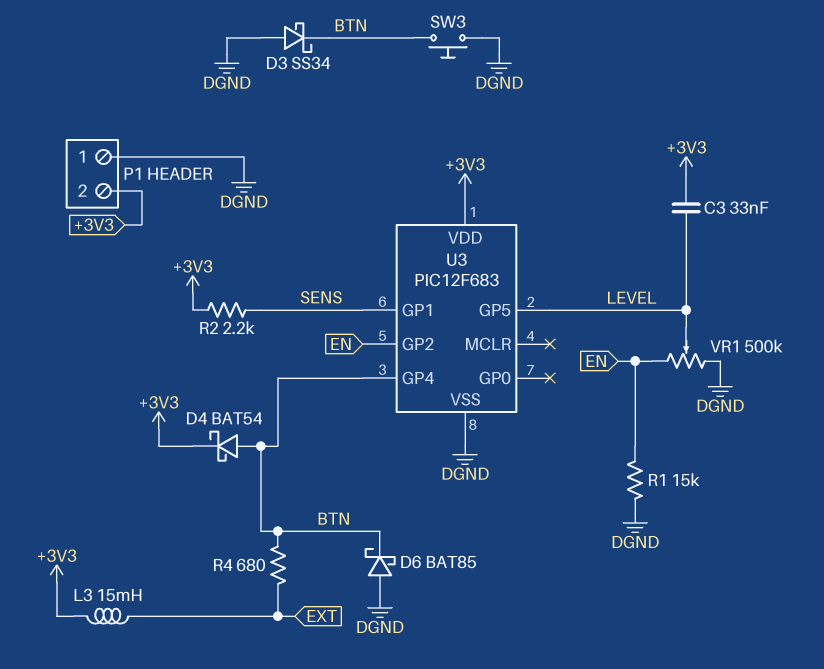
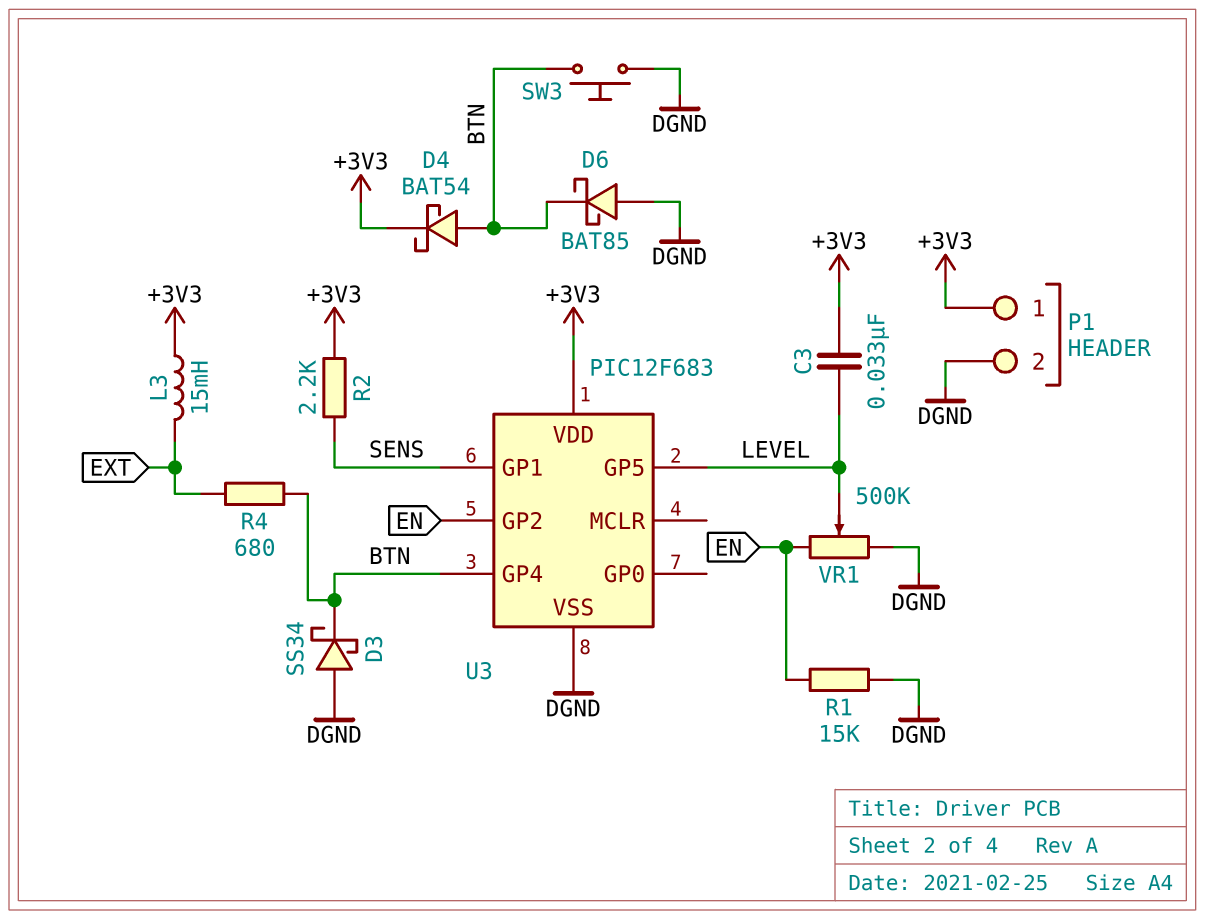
P1 pin 1: DGND -> +3V3
P1 pin 2: +3V3 -> DGND

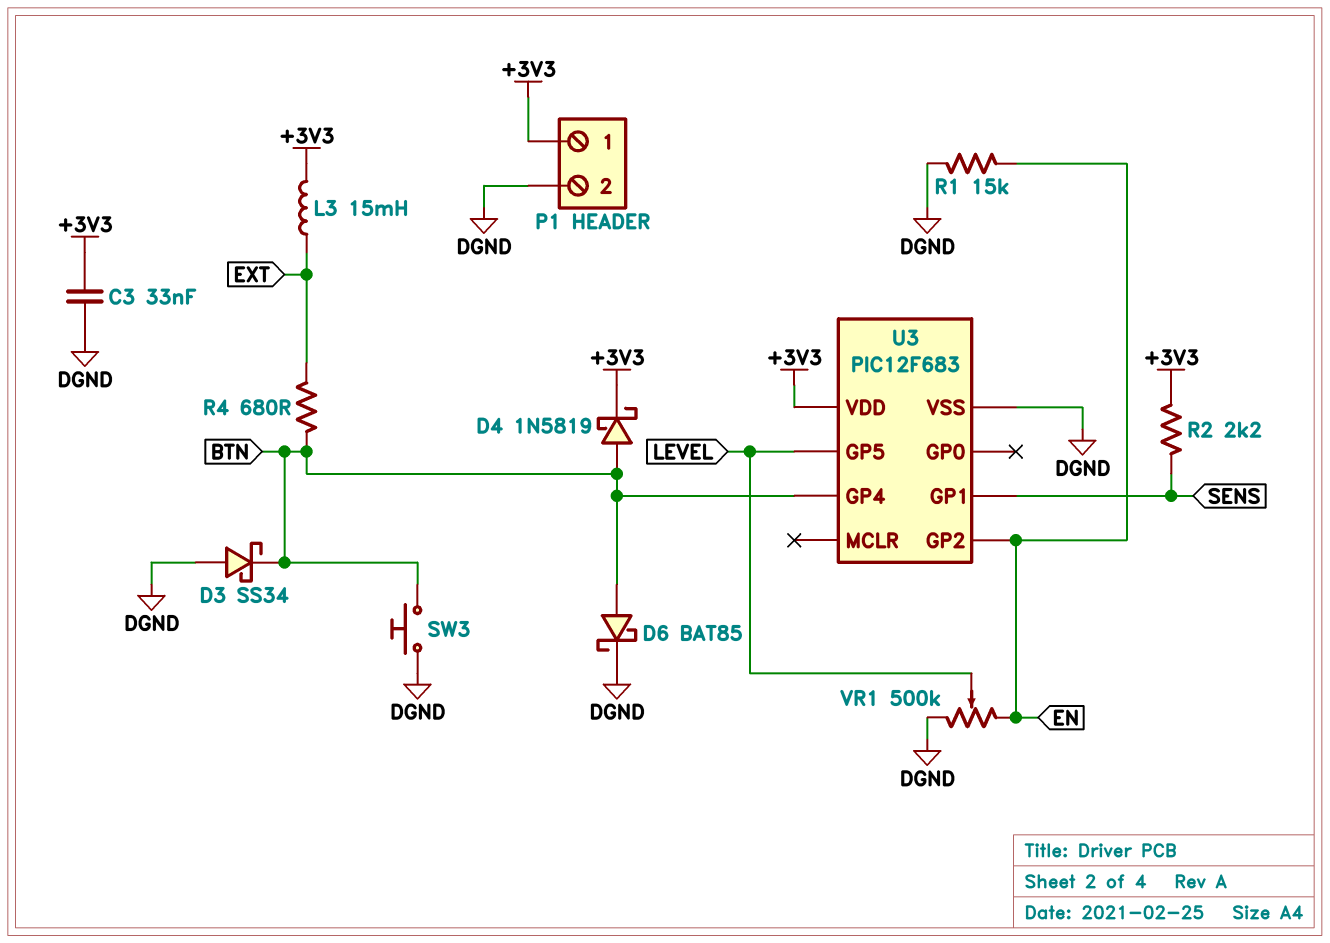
C3: 33nF (+3V3, LEVEL) -> 33nF (+3V3, DGND)
D4: schottky BAT54 (A BTN, K +3V3) -> schottky 1N5819 (A BTN, K +3V3)
D6: schottky BAT85 (A DGND, K BTN) -> schottky BAT85 (A BTN, K DGND)

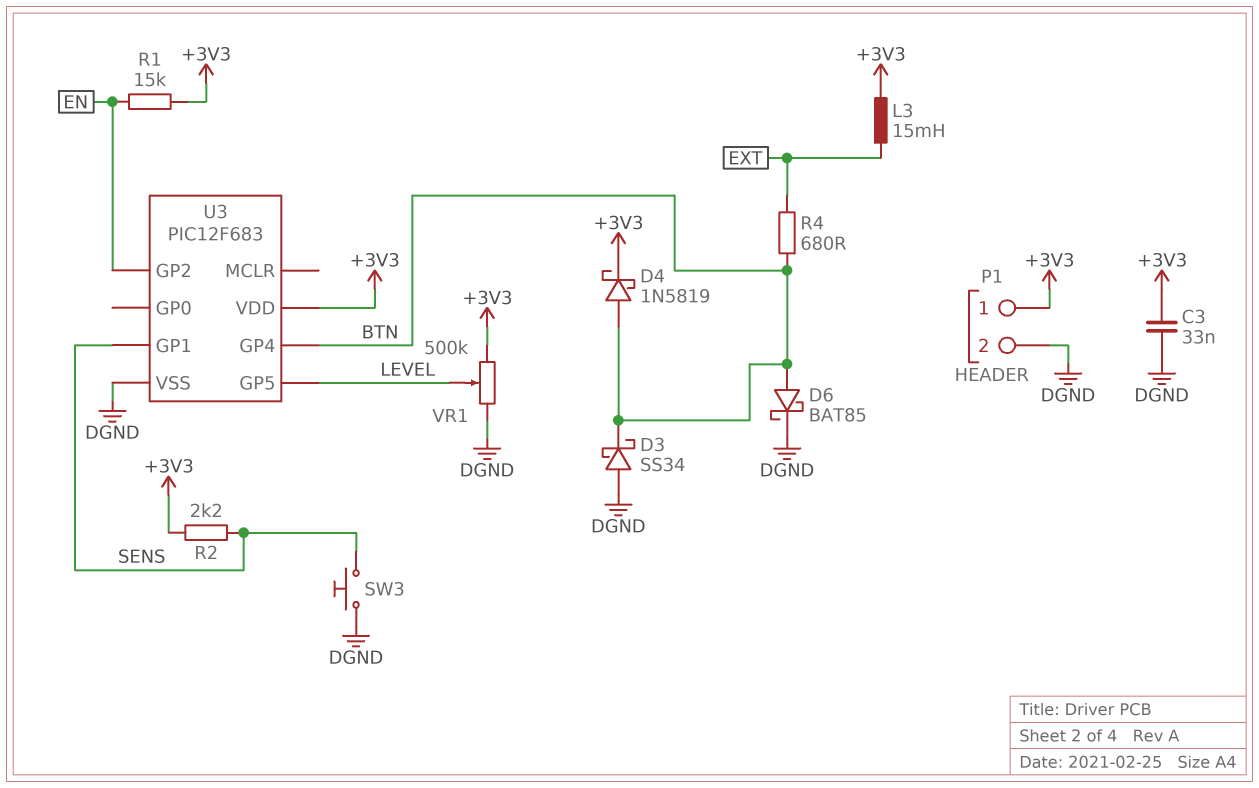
R1: 15k (DGND, EN) -> 15k (+3V3, EN)
SW3: button (BTN, DGND) -> button (DGND, SENS)
VR1: 500k (DGND, EN, wiper LEVEL) -> 500k (+3V3, DGND, wiper LEVEL)

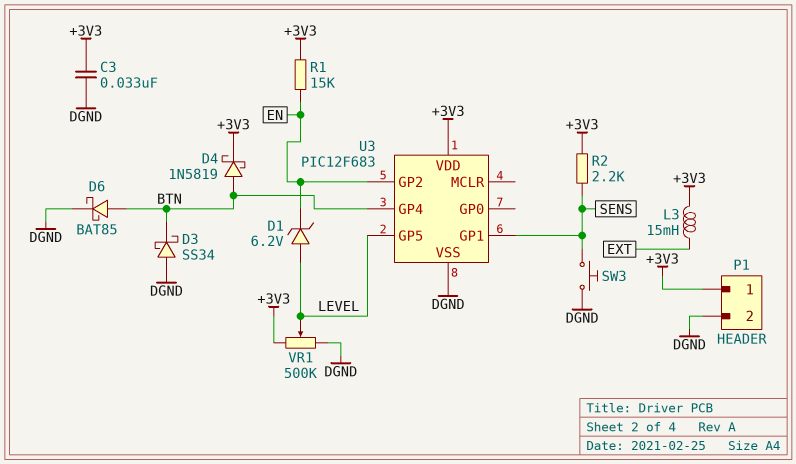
D1: none -> zener 6.2V (A LEVEL, K EN)
R4: 680 (BTN, EXT) -> none

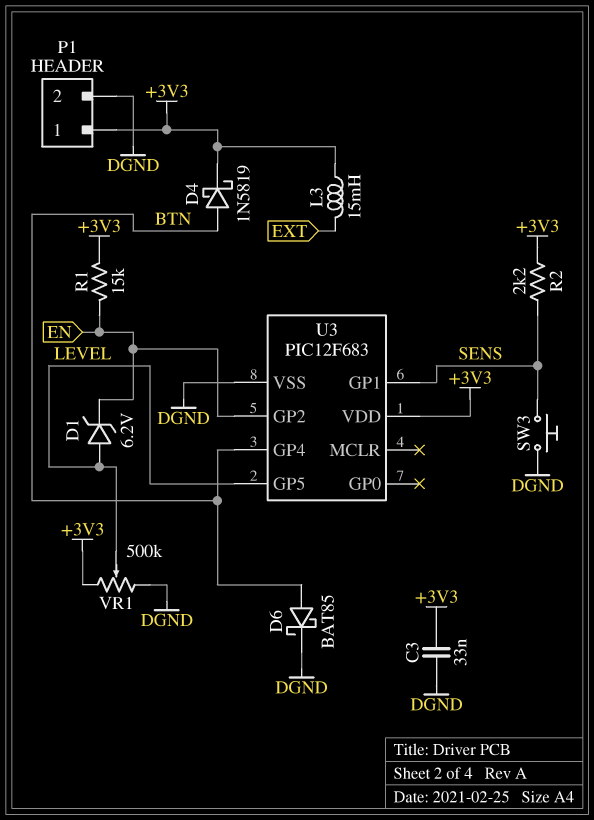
D3: schottky SS34 (A DGND, K BTN) -> none

